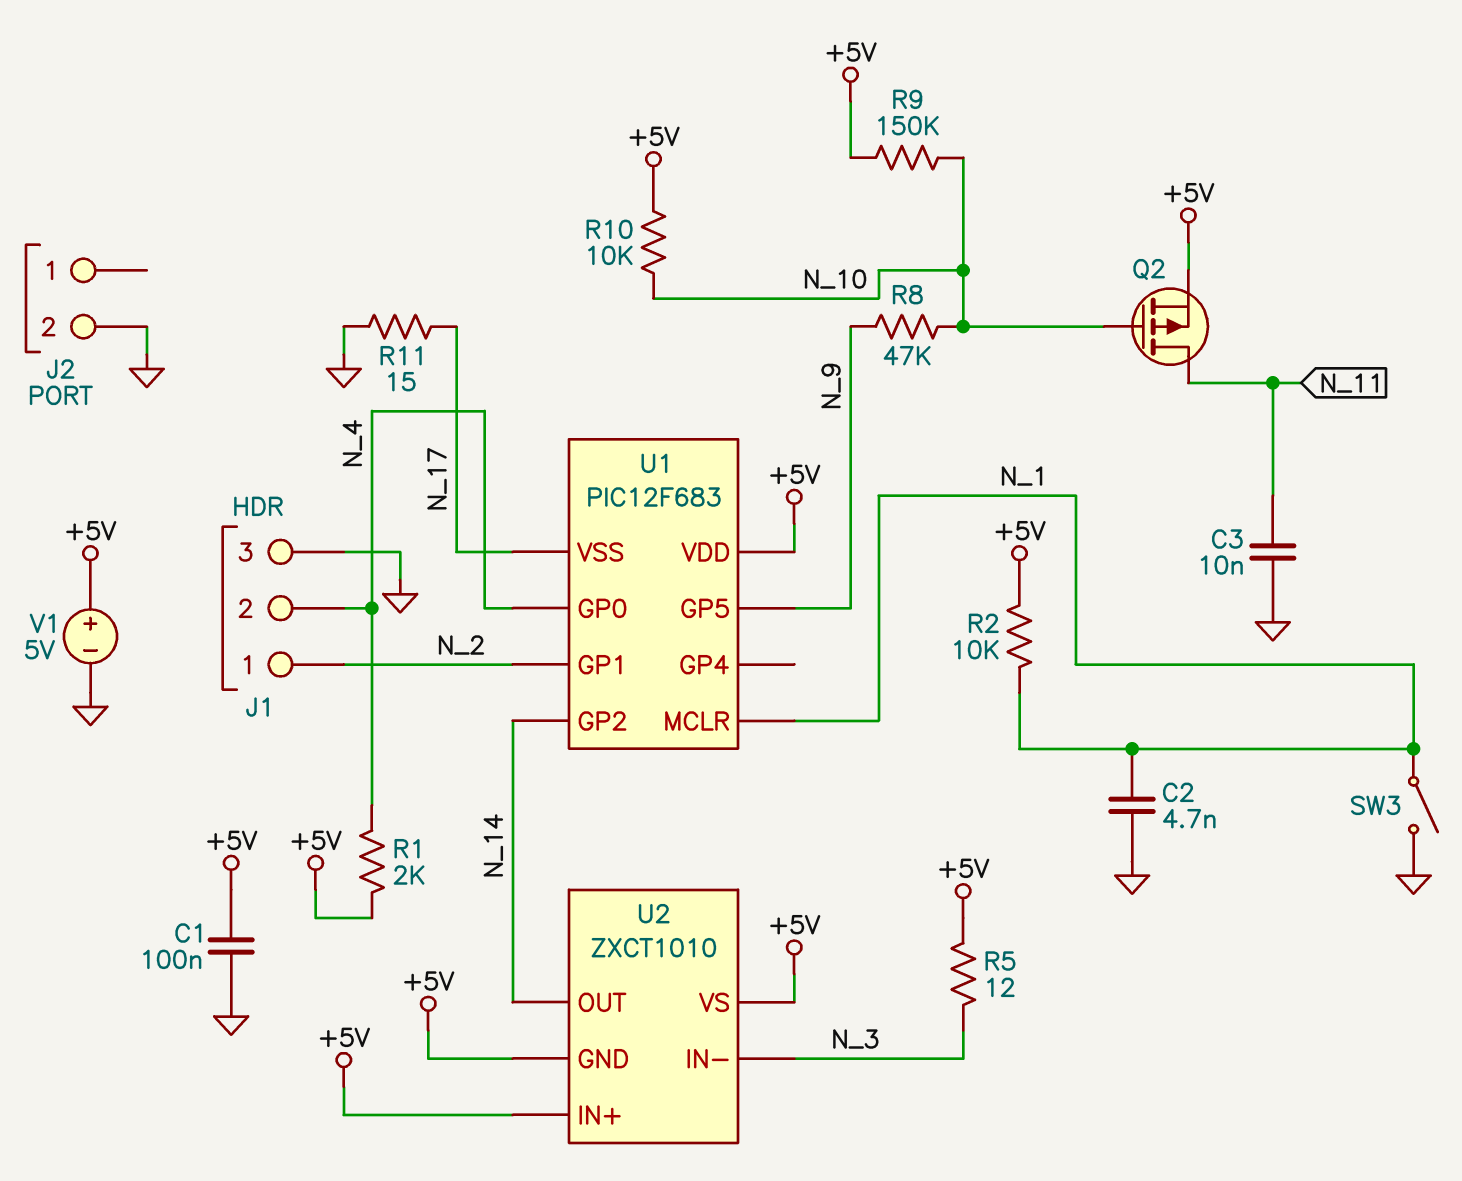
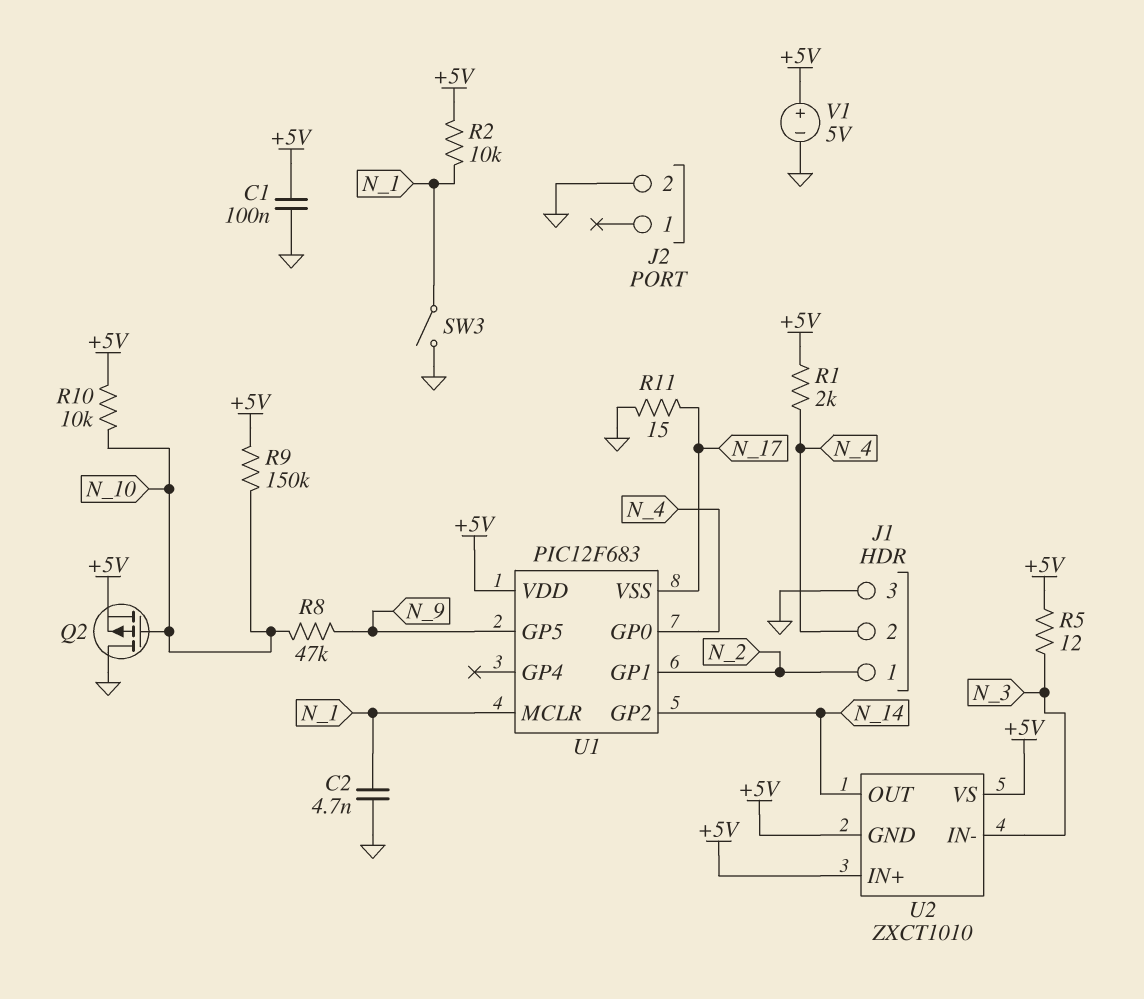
C3: 10nF (GND, N_11) -> none
Q2: PMOS (G N_10, D N_11, S +5V) -> PMOS (G N_10, D GND, S +5V)

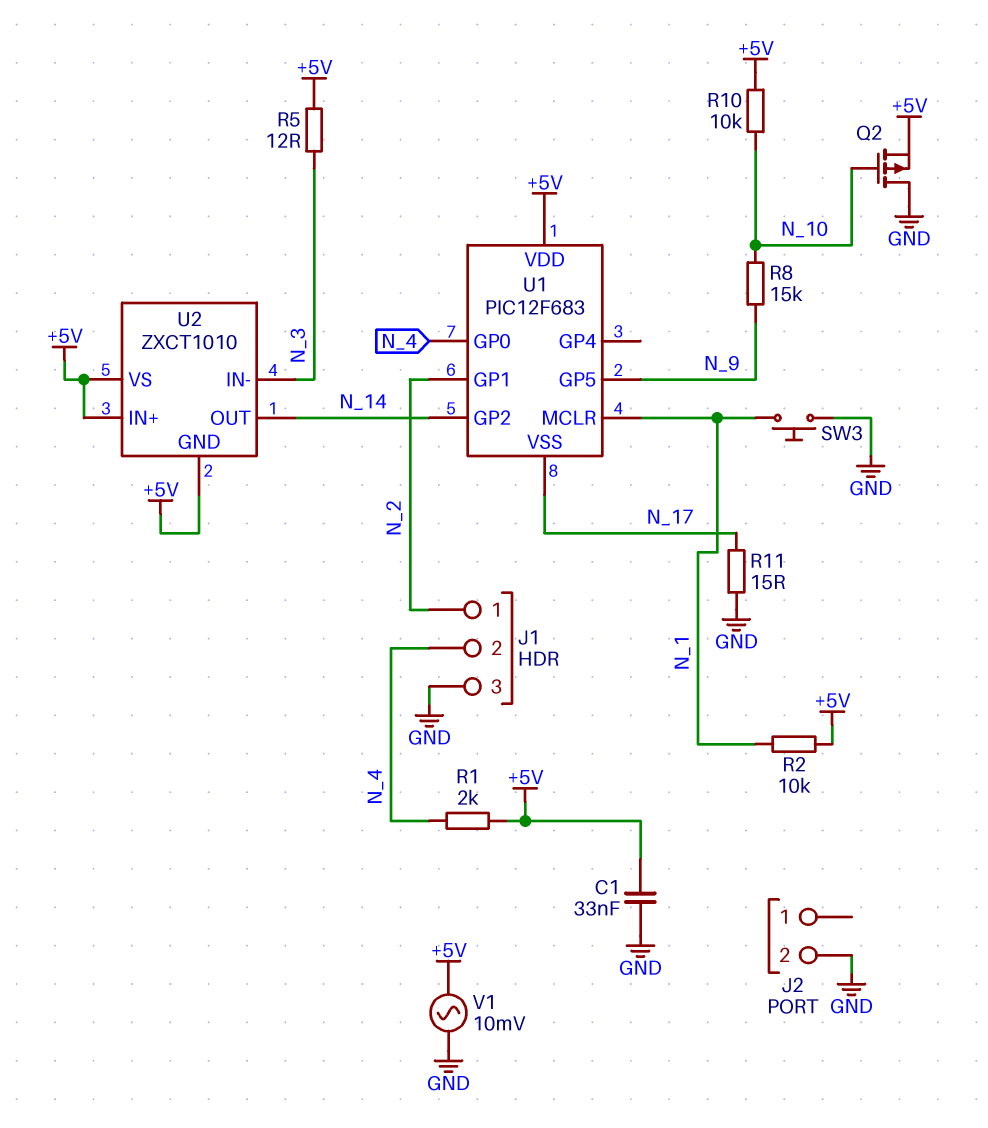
C1: 100nF (+5V, GND) -> 33nF (+5V, GND)
C2: 4.7nF (GND, N_1) -> none
R8: 47k (N_9, N_10) -> 15k (N_9, N_10)
R9: 150k (+5V, N_10) -> none
SW3: switch (GND, N_1) -> button (GND, N_1)
V1: 5V (plus +5V, minus GND) -> AC 10mV (+5V, GND)

